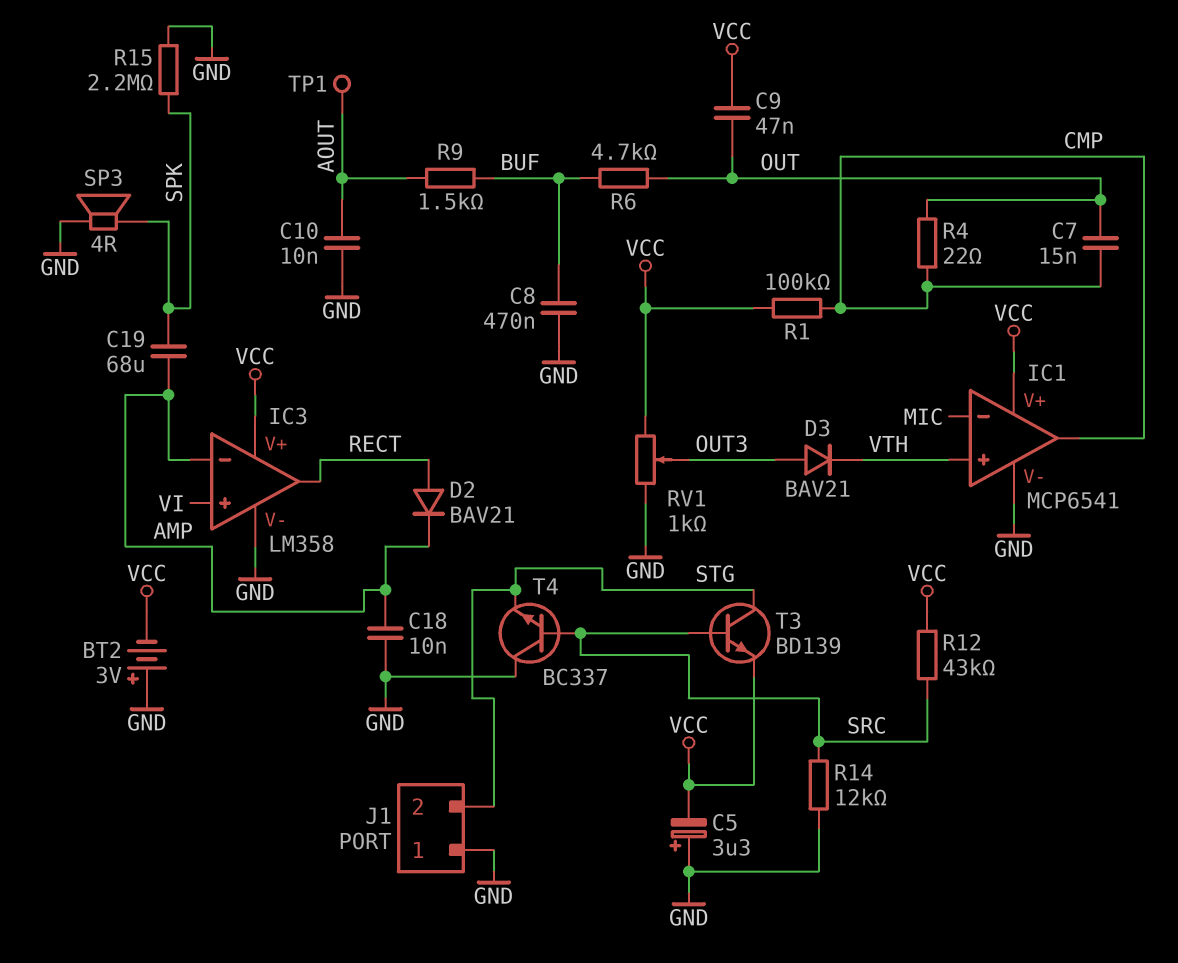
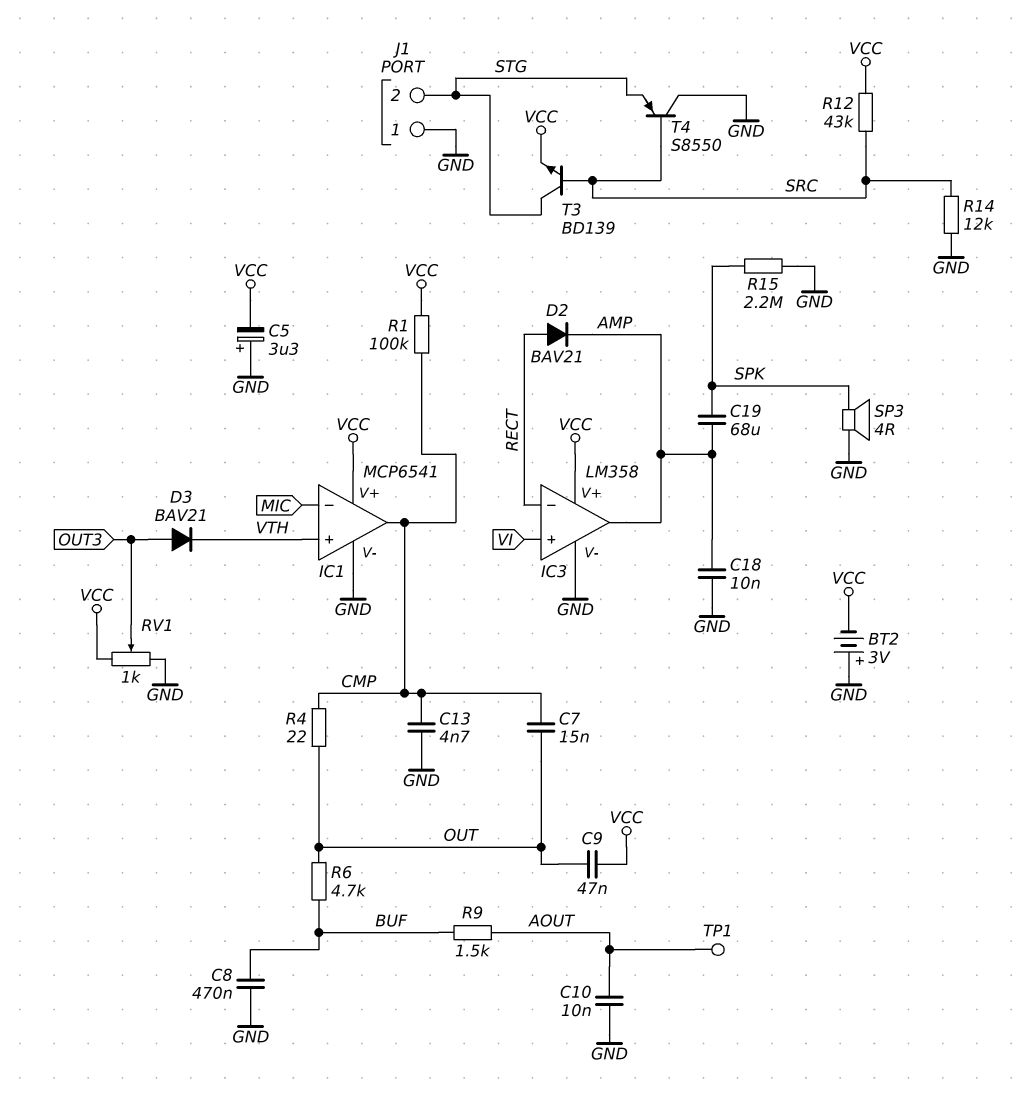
C13: none -> 4.7nF (CMP, GND)
IC3 pin in-: AMP -> RECT
IC3 pin out: RECT -> AMP
T4: NPN BC337 (B SRC, C GND, E STG) -> PNP S8550 (B SRC, C GND, E STG)

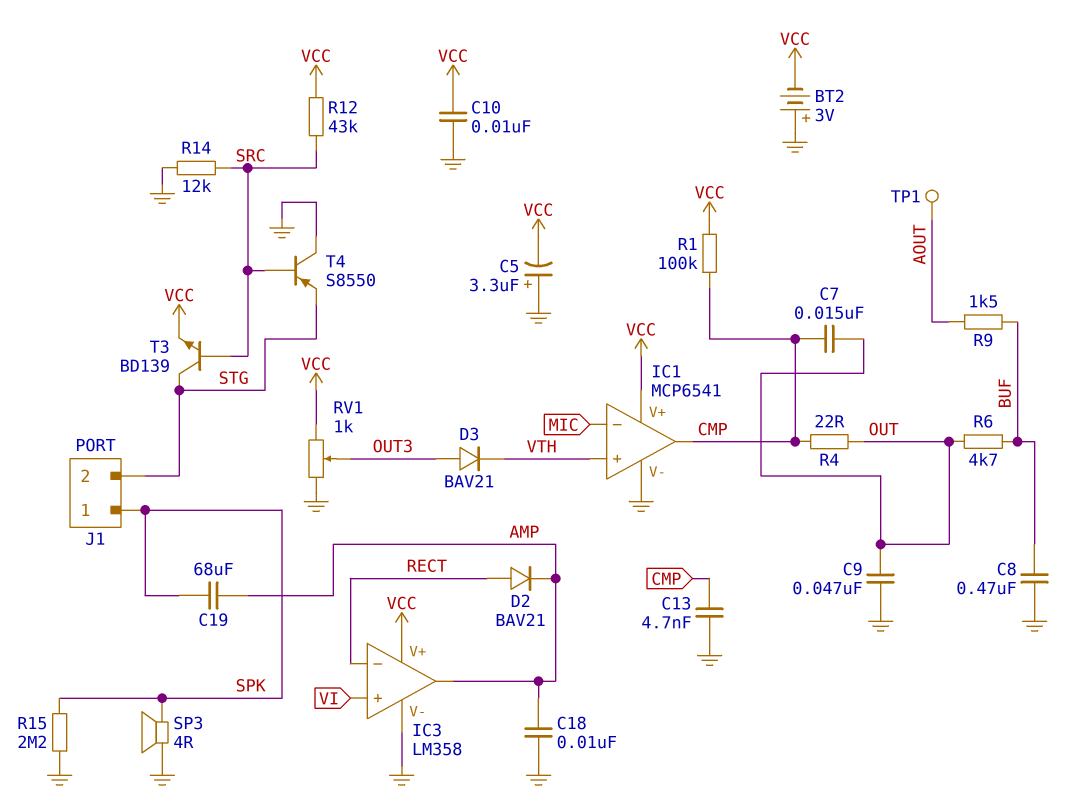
C9: 47nF (OUT, VCC) -> 47nF (GND, OUT)
C10: 10nF (AOUT, GND) -> 10nF (GND, VCC)
J1 pin 1: GND -> SPK

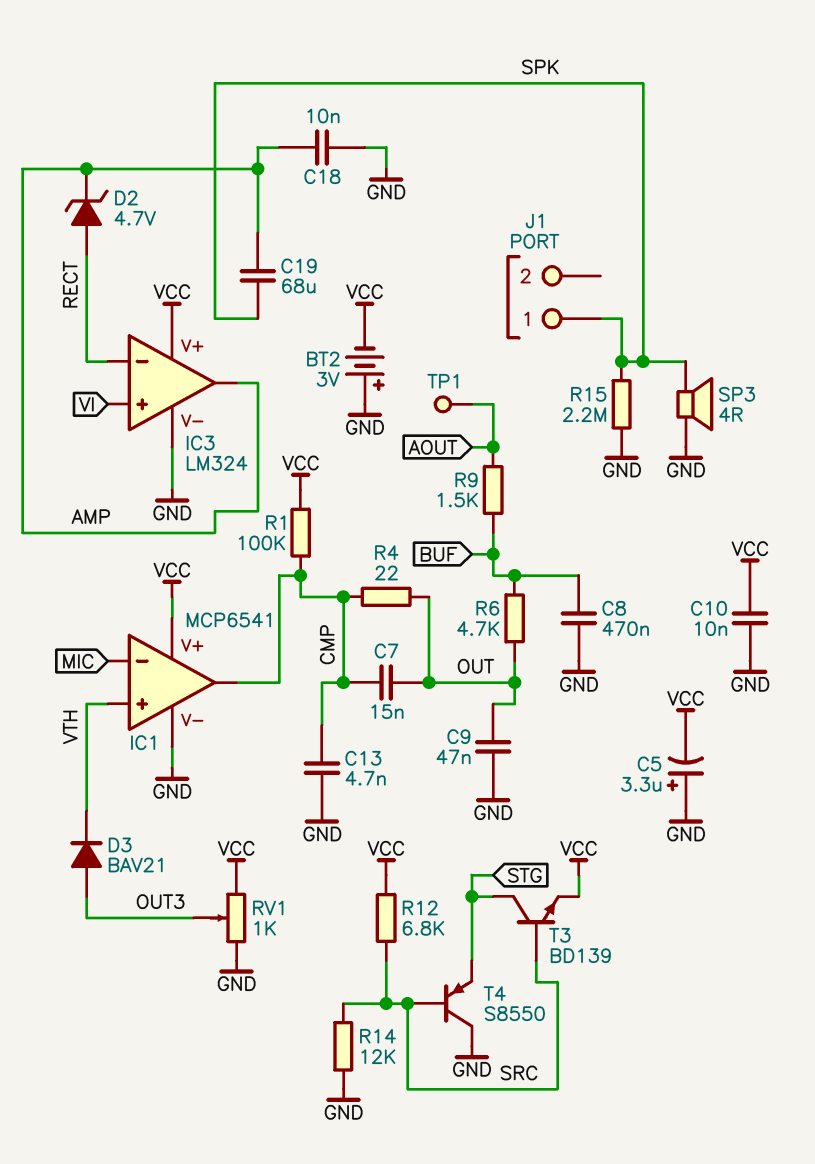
D2: diode BAV21 (A RECT, K AMP) -> zener 4.7V (A RECT, K AMP)
IC3: LM358 -> LM324
J1 pin 2: STG -> none
R12: 43k (SRC, VCC) -> 6.8k (SRC, VCC)

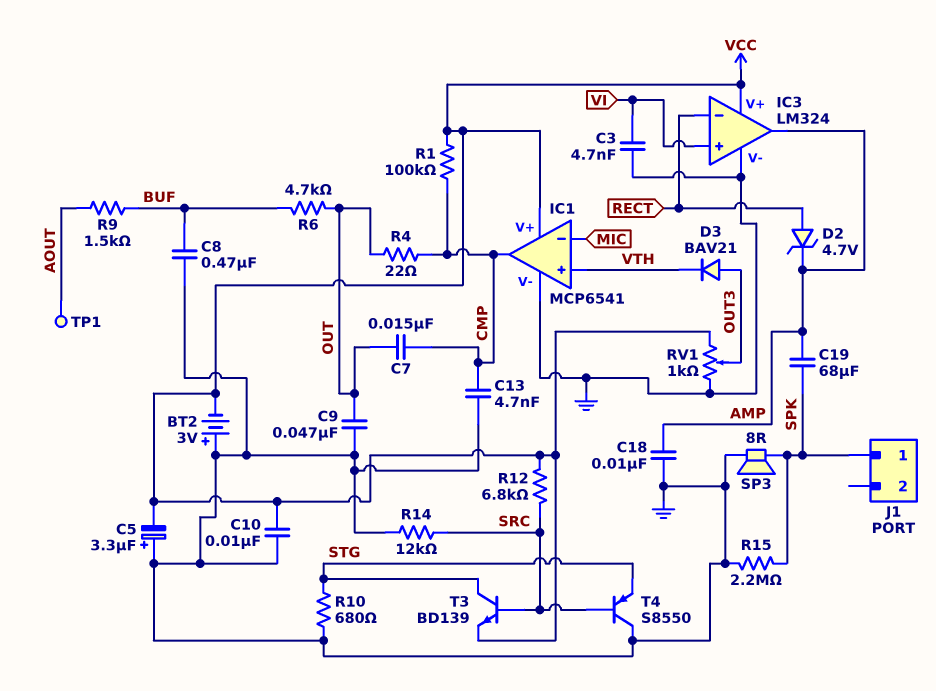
C3: none -> 4.7nF (GND, VI)
R10: none -> 680 (GND, STG)
SP3: speaker 4R (GND, SPK) -> speaker 8R (GND, SPK)

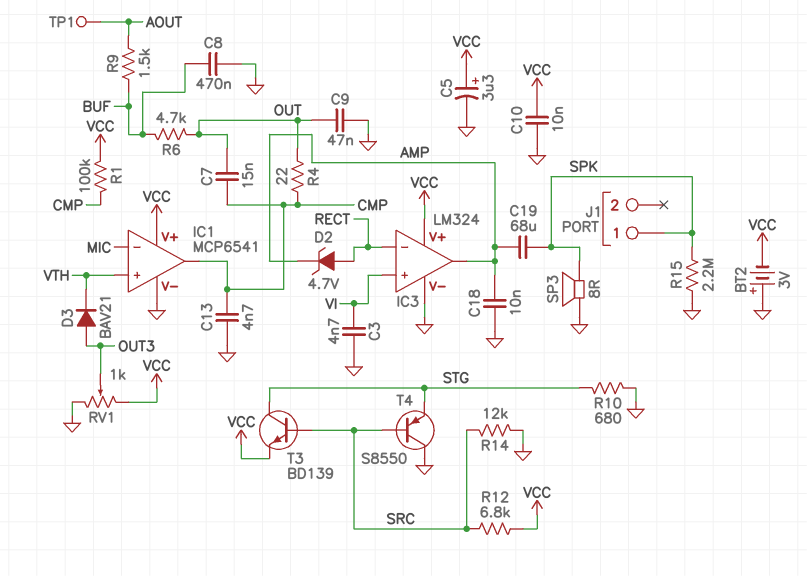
C5: 3.3uF (plus GND, minus VCC) -> 3.3uF (plus VCC, minus GND)

